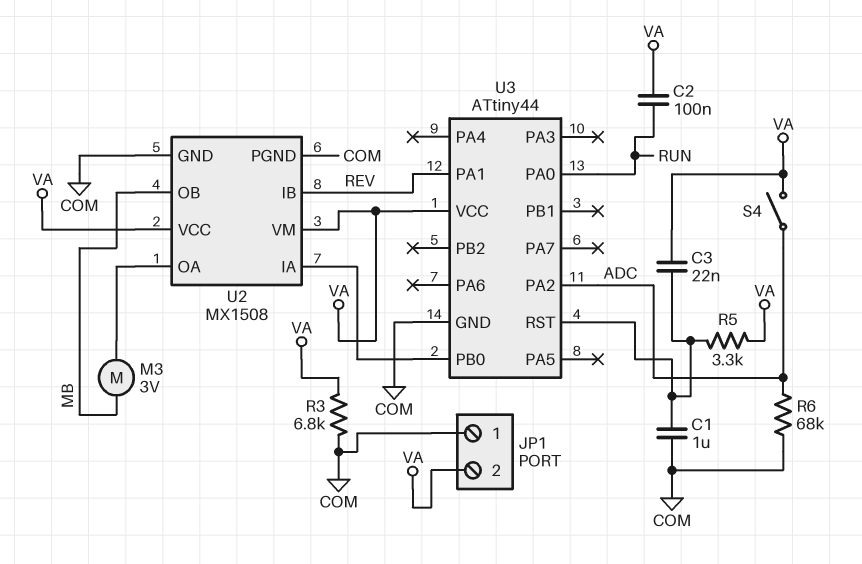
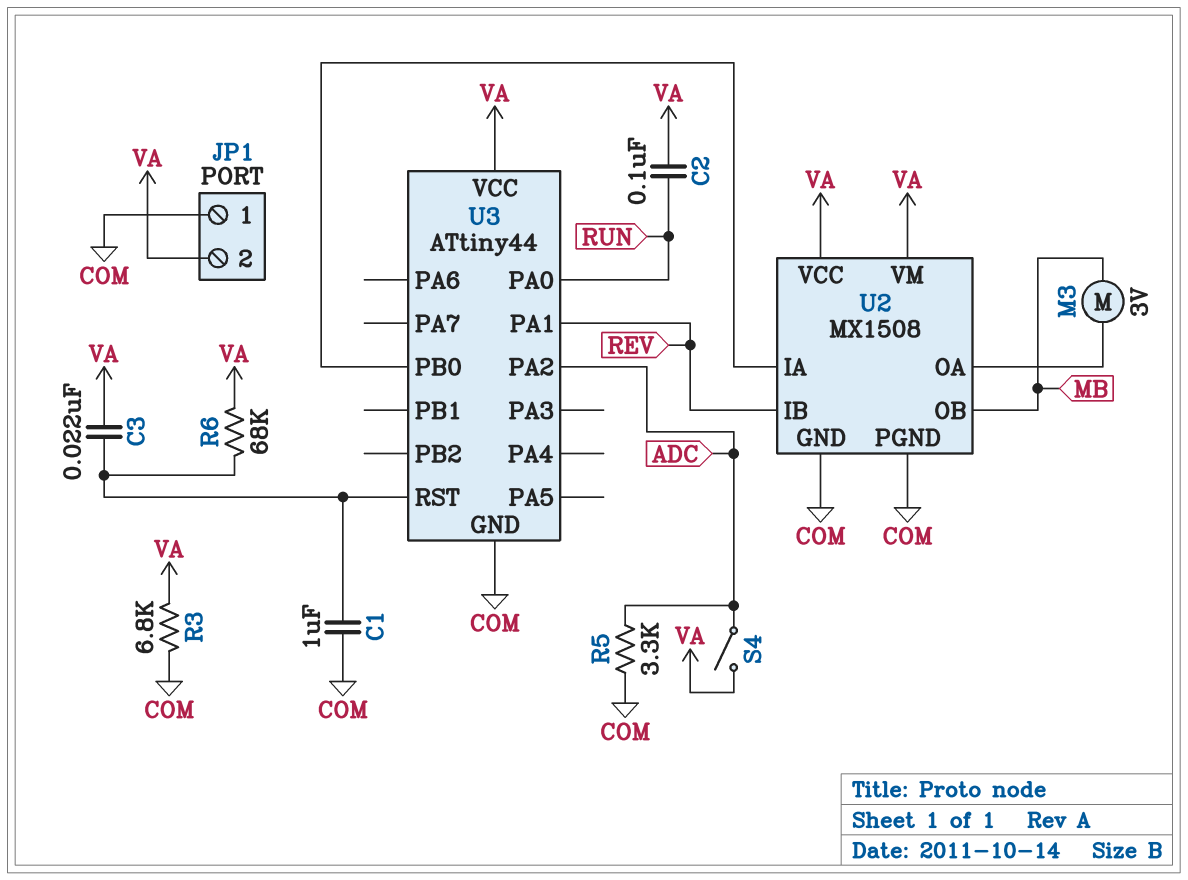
R5: 3.3k (U3/RST, VA) -> 3.3k (ADC, COM)
R6: 68k (ADC, COM) -> 68k (U3/RST, VA)

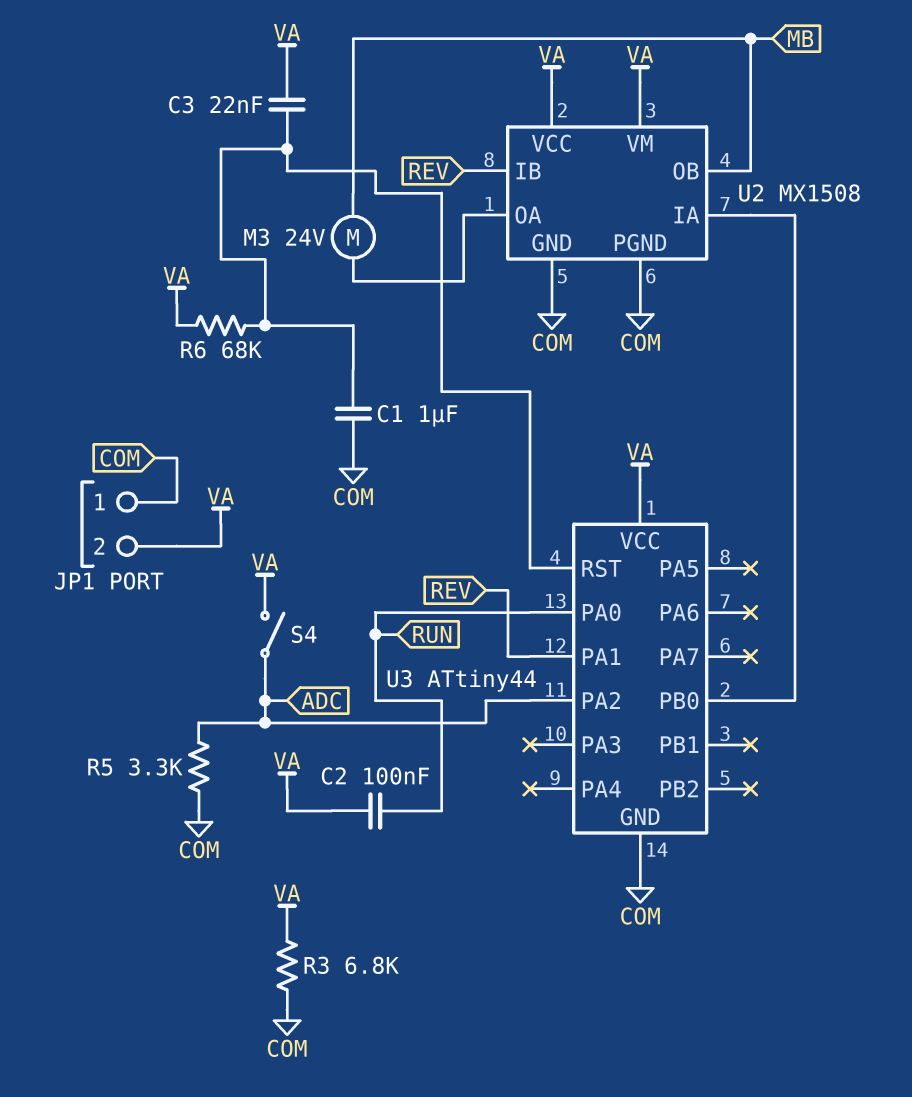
M3: motor 3V (MB, U2/OA) -> motor 24V (MB, U2/OA)

